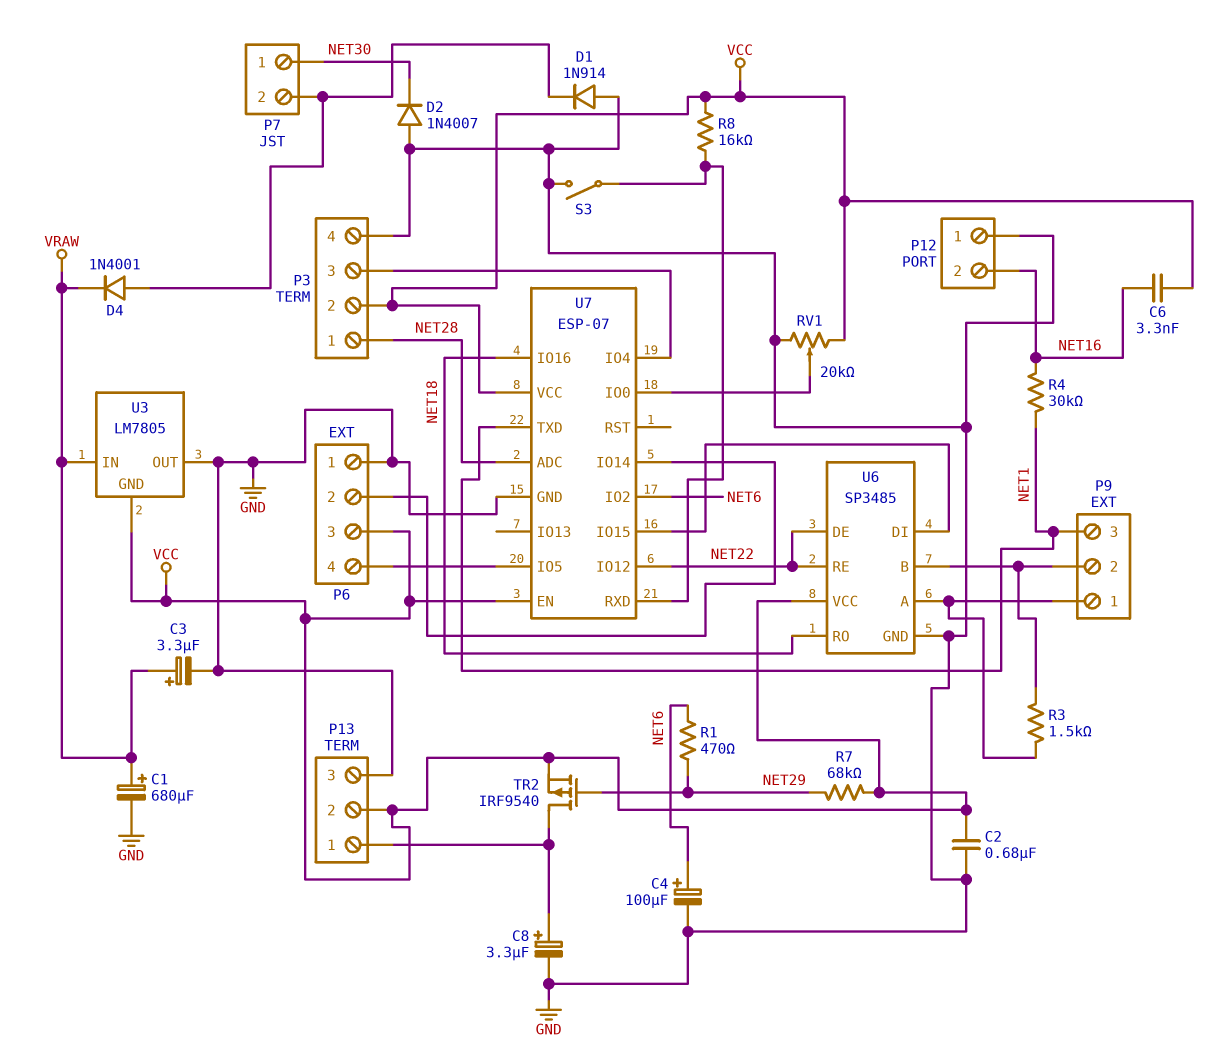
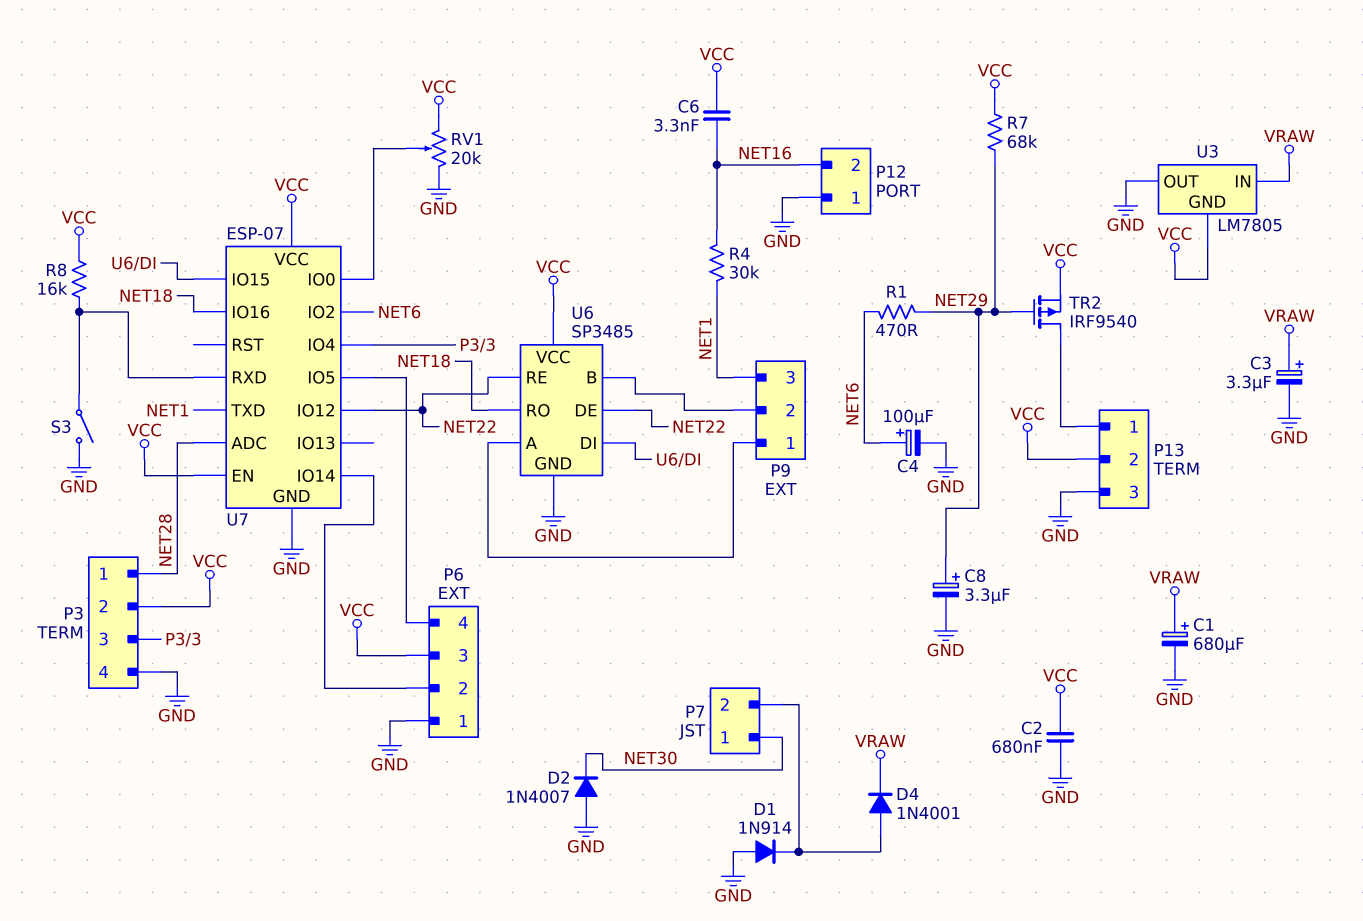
C8: 3.3uF (plus P13/1, minus GND) -> 3.3uF (plus NET29, minus GND)
R3: 1.5k (P9/1, P9/2) -> none

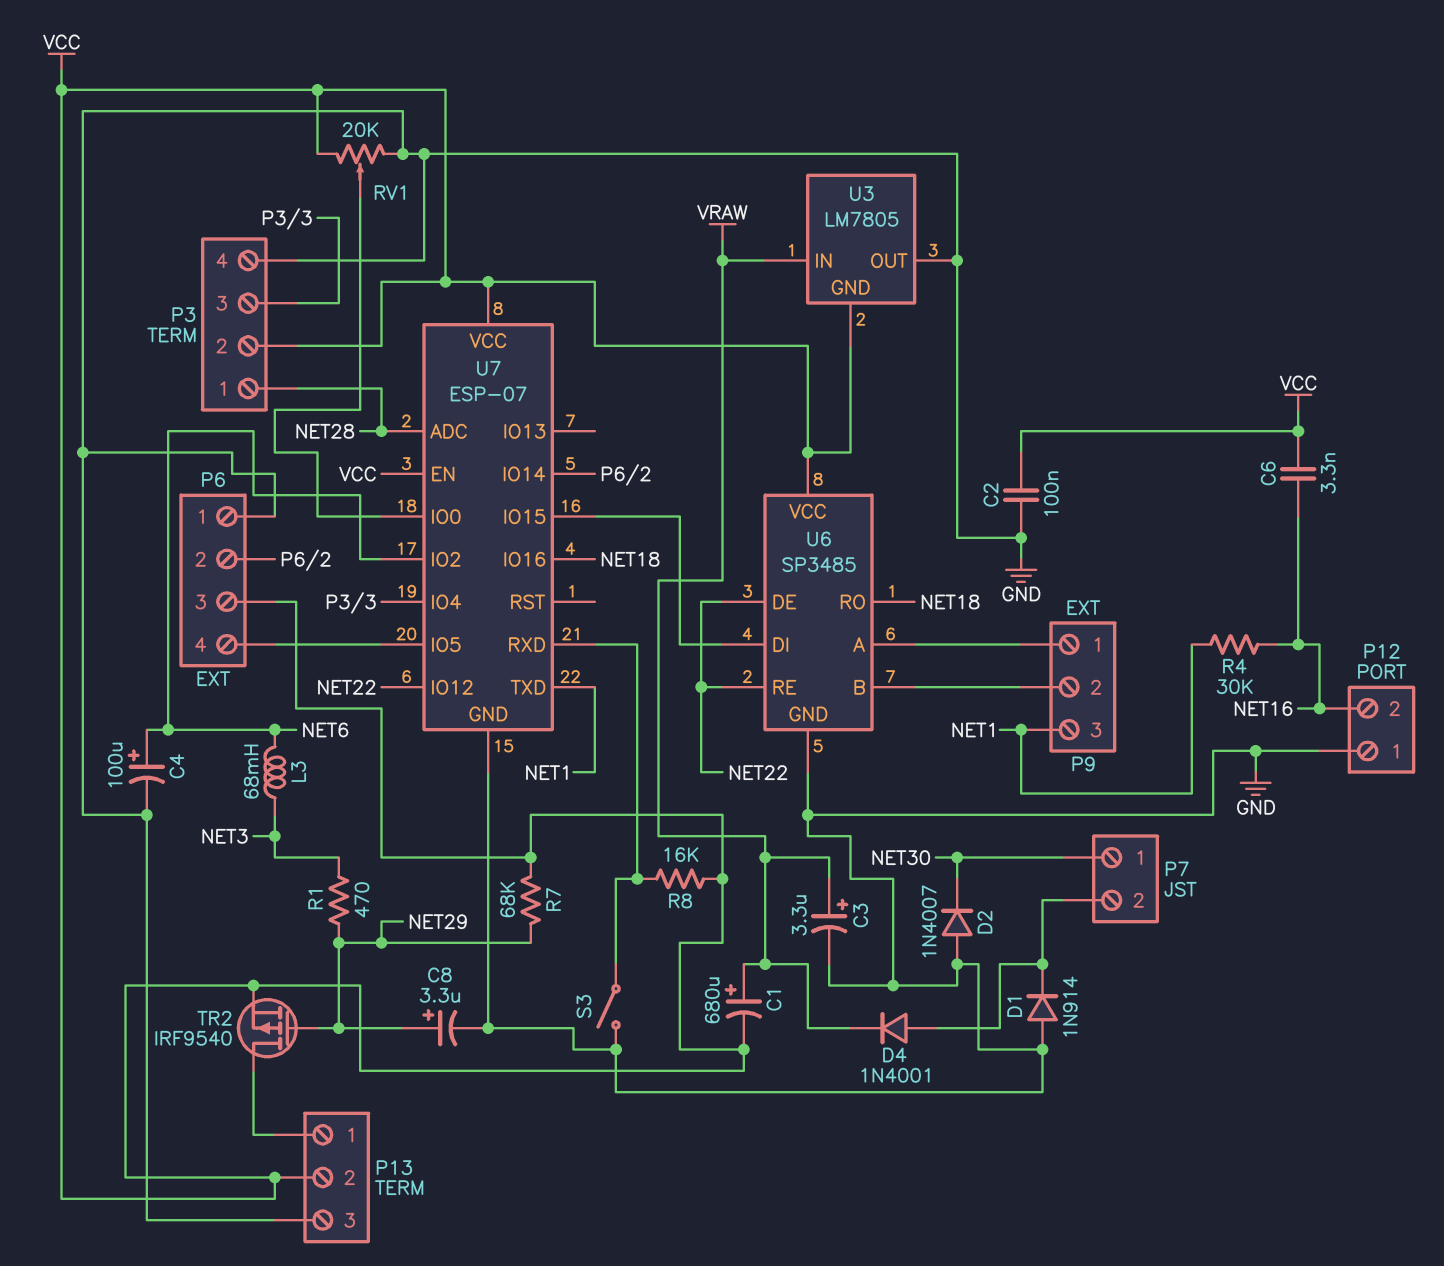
C1: 680uF (plus VRAW, minus GND) -> 680uF (plus VRAW, minus VCC)
C2: 680nF (GND, VCC) -> 100nF (GND, VCC)
L3: none -> 68mH (NET3, NET6)
R1: 470 (NET6, NET29) -> 470 (NET3, NET29)

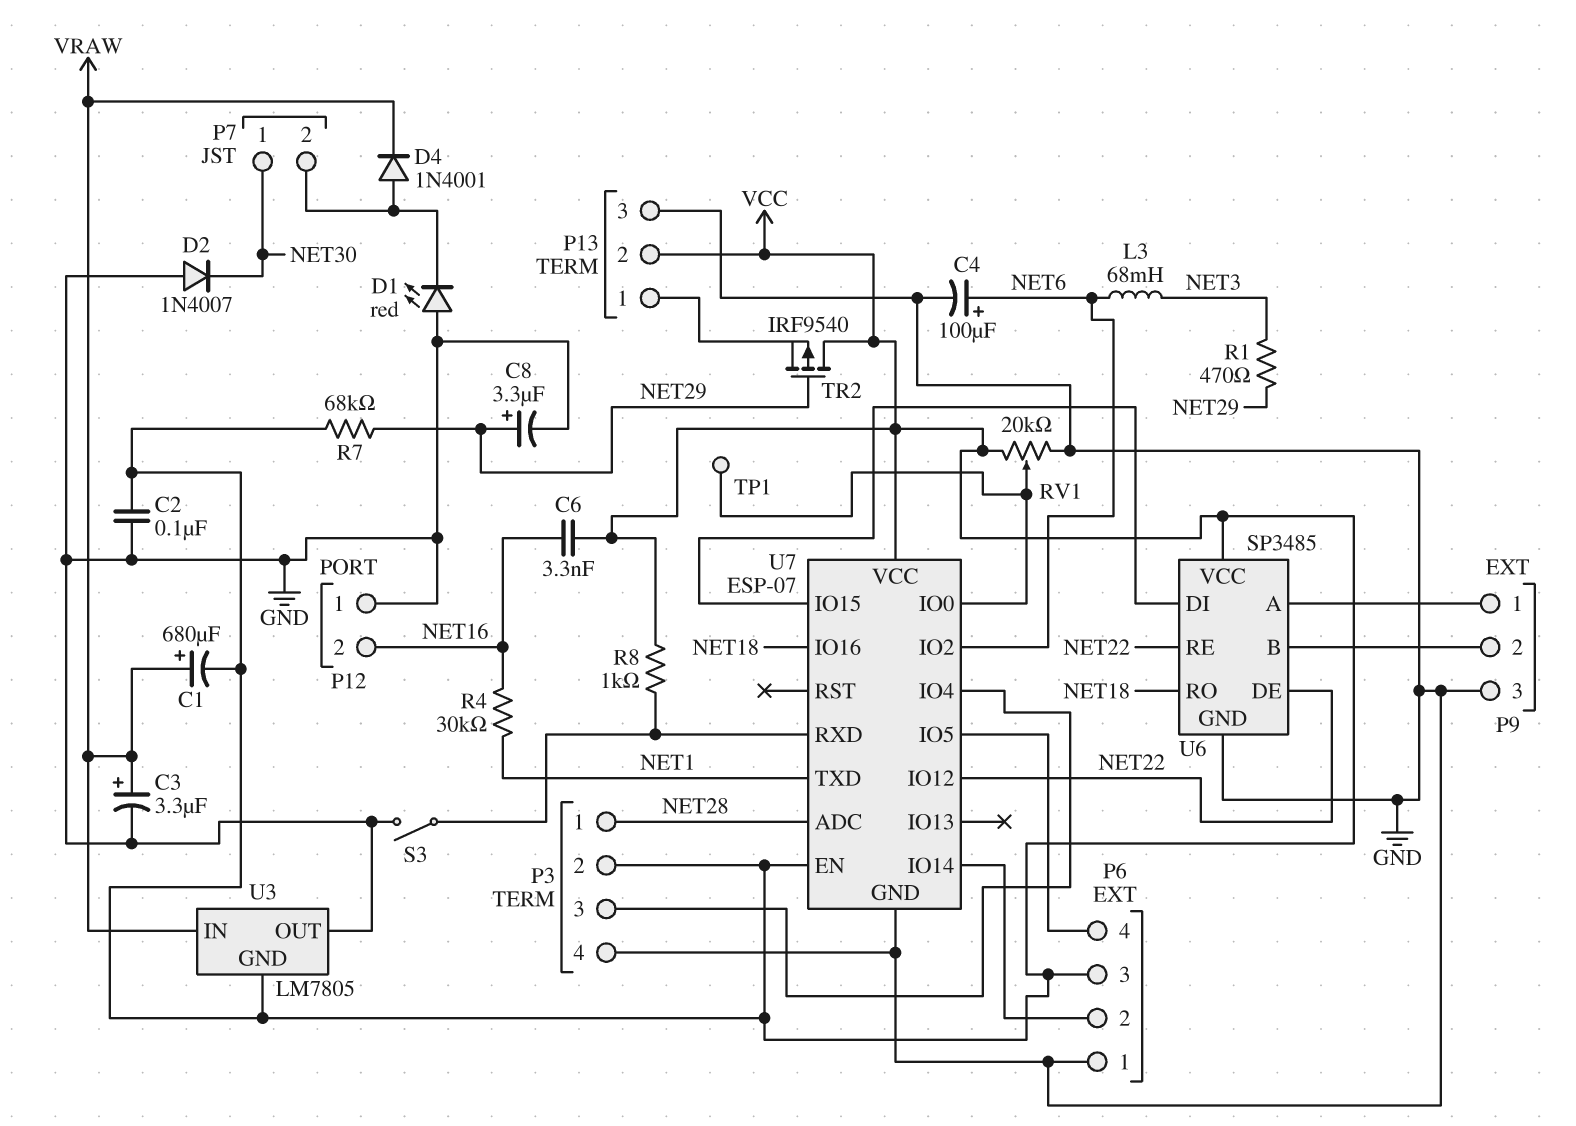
D1: diode 1N914 (A GND, K P7/2) -> LED red (A GND, K P7/2)
P9 pin 3: NET1 -> GND
R8: 16k (U7/RXD, VCC) -> 1k (U7/RXD, VCC)
TP1: none -> test point (U7/IO0)
TR2: PMOS IRF9540 (G NET29, D P13/1, S VCC) -> PMOS IRF9540 (G NET29, D VCC, S P13/1)

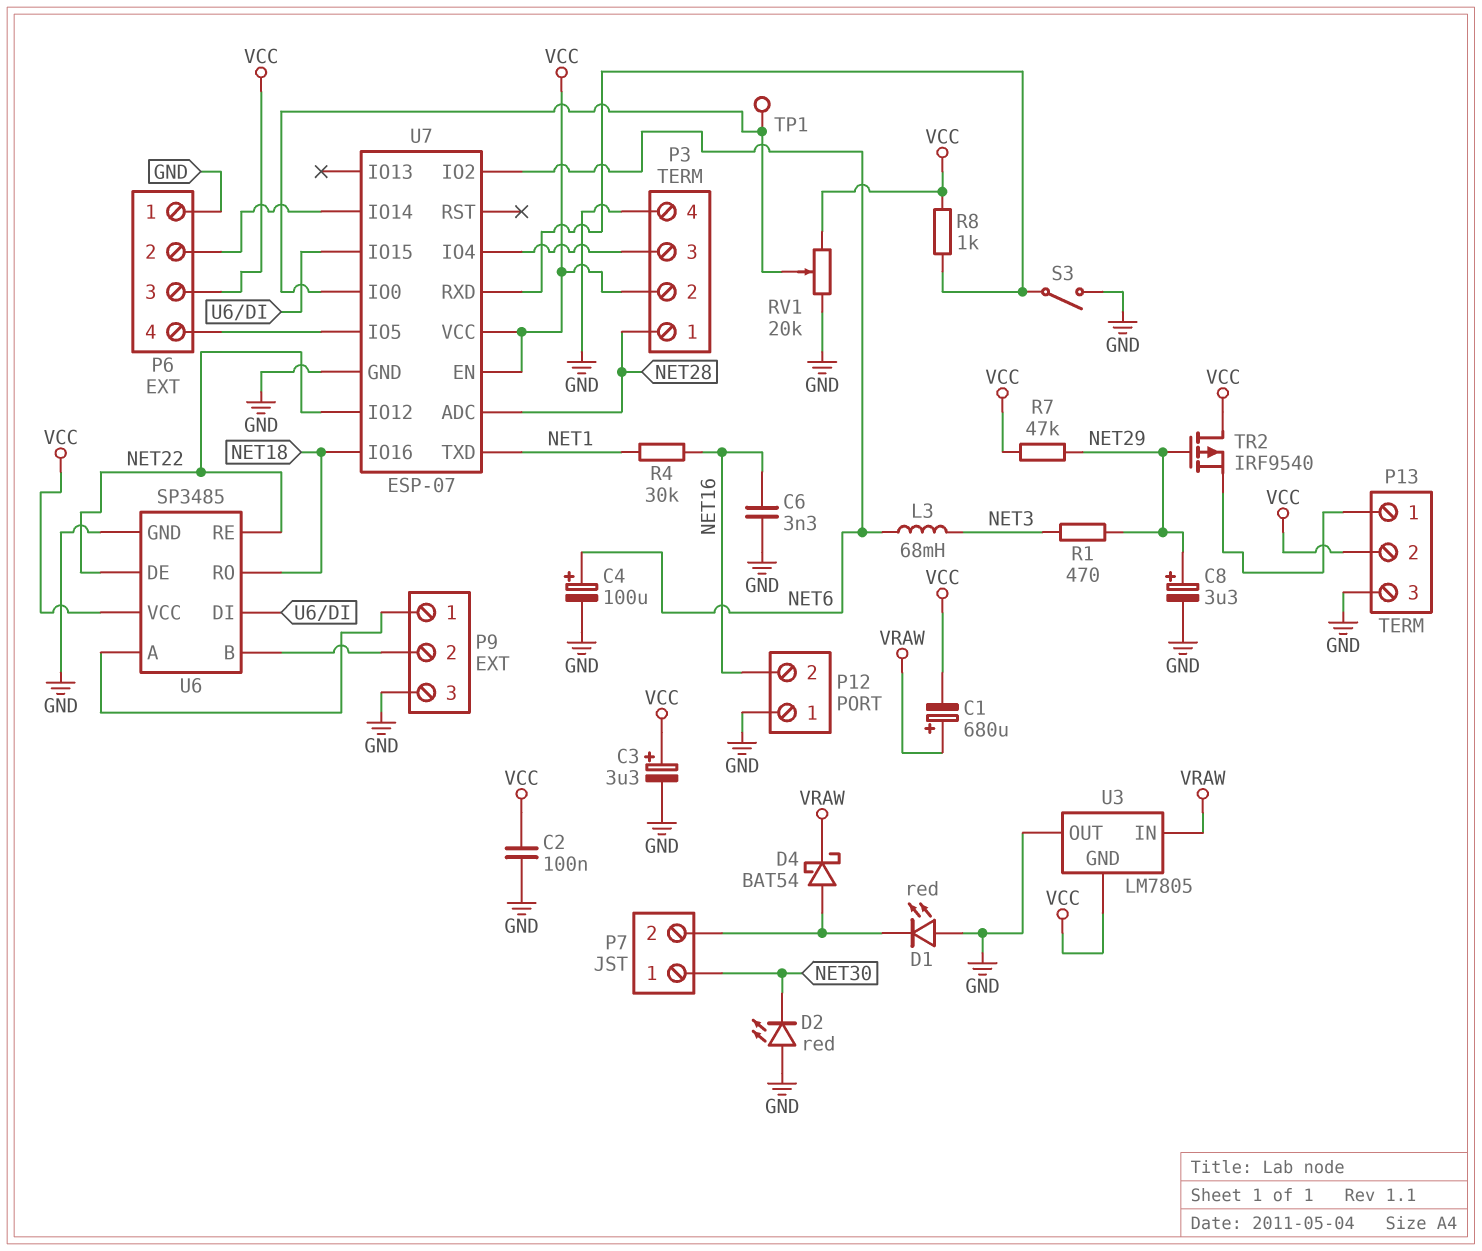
C3: 3.3uF (plus VRAW, minus GND) -> 3.3uF (plus VCC, minus GND)
C6: 3.3nF (NET16, VCC) -> 3.3nF (GND, NET16)
D2: diode 1N4007 (A GND, K NET30) -> LED red (A GND, K NET30)
D4: diode 1N4001 (A P7/2, K VRAW) -> schottky BAT54 (A P7/2, K VRAW)
R7: 68k (NET29, VCC) -> 47k (NET29, VCC)

